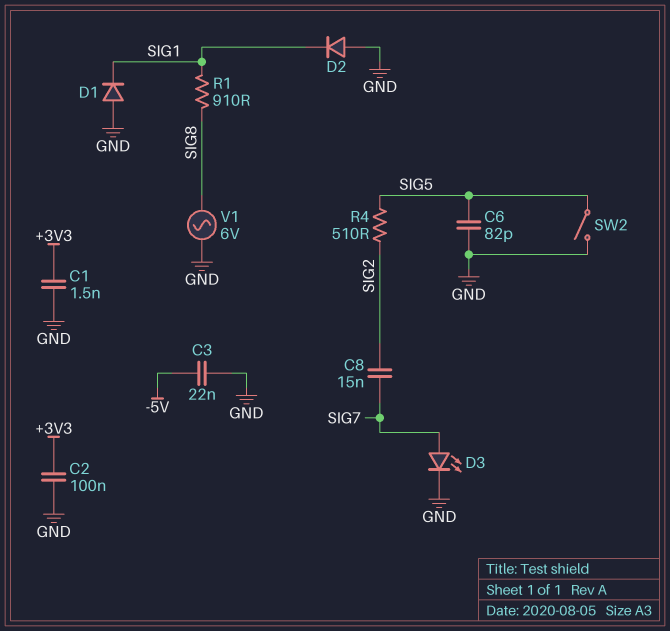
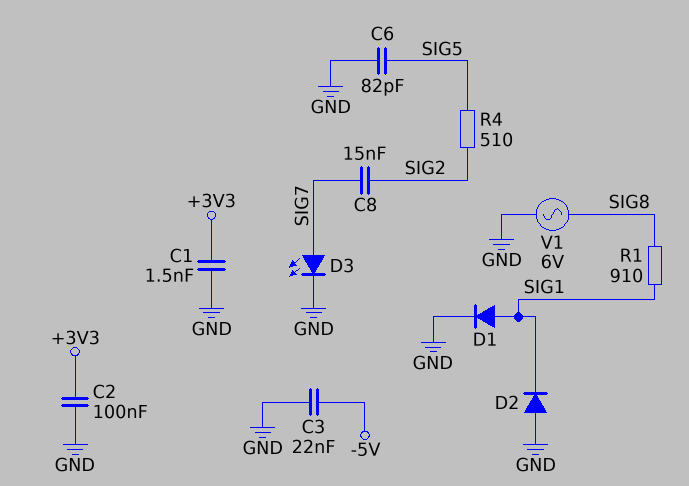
D1: diode (A GND, K SIG1) -> diode (A SIG1, K GND)
SW2: switch (GND, SIG5) -> none

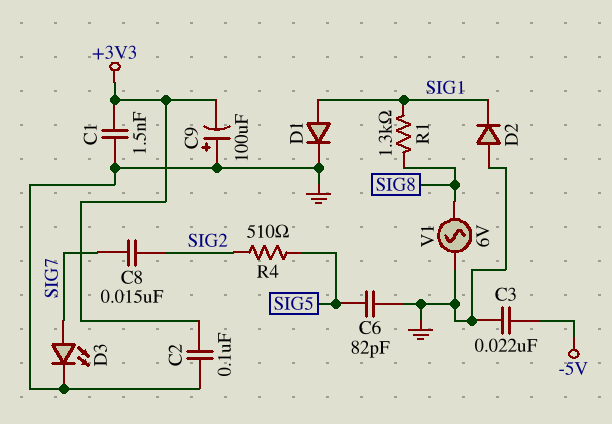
C9: none -> 100uF (plus GND, minus +3V3)
R1: 910 (SIG1, SIG8) -> 1.3k (SIG1, SIG8)

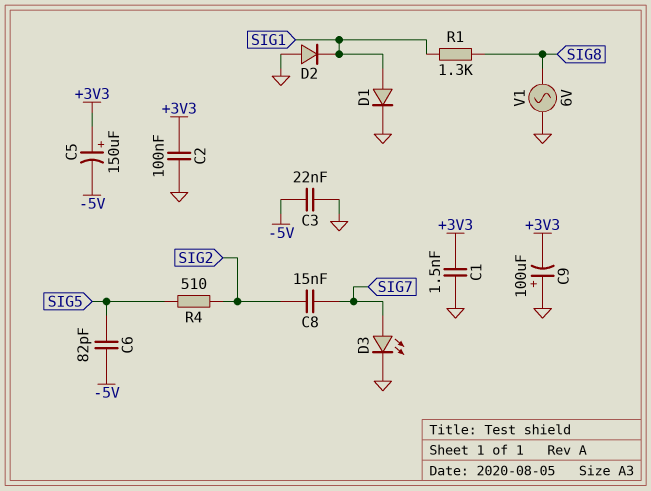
C5: none -> 150uF (plus +3V3, minus -5V)
C6: 82pF (GND, SIG5) -> 82pF (-5V, SIG5)

